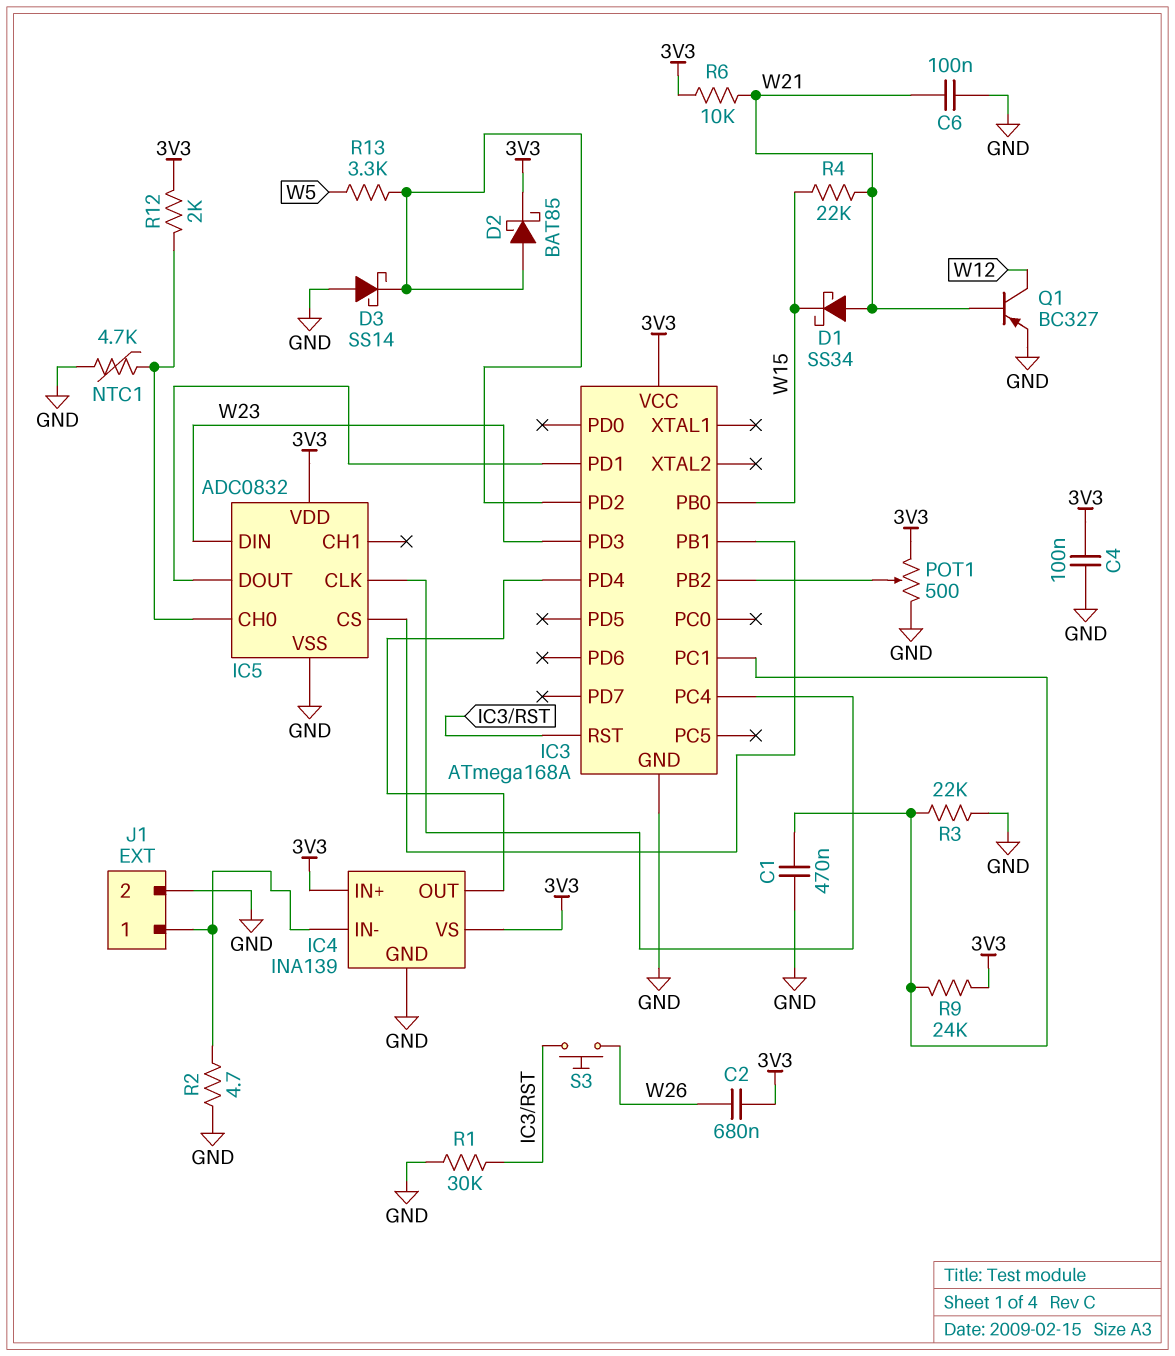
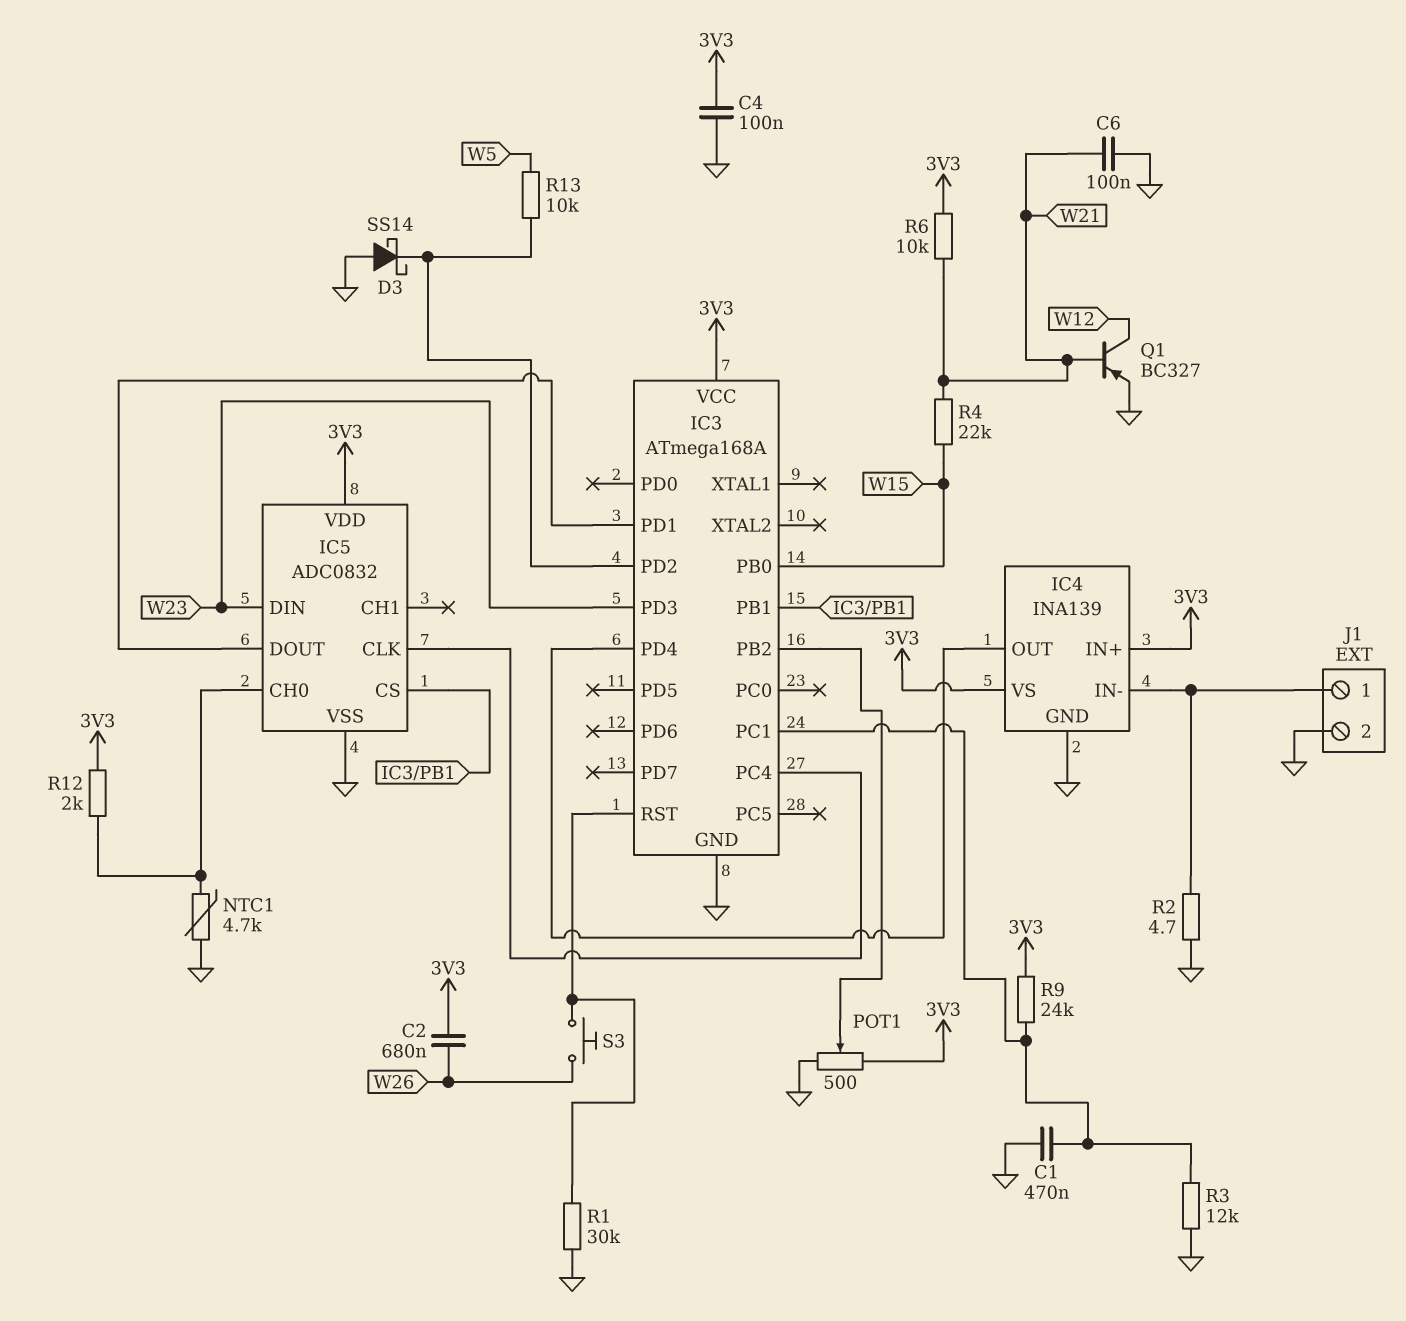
D1: schottky SS34 (A W21, K W15) -> none
D2: schottky BAT85 (A IC3/PD2, K 3V3) -> none
R3: 22k (GND, IC3/PC1) -> 12k (GND, IC3/PC1)
R13: 3.3k (IC3/PD2, W5) -> 10k (IC3/PD2, W5)

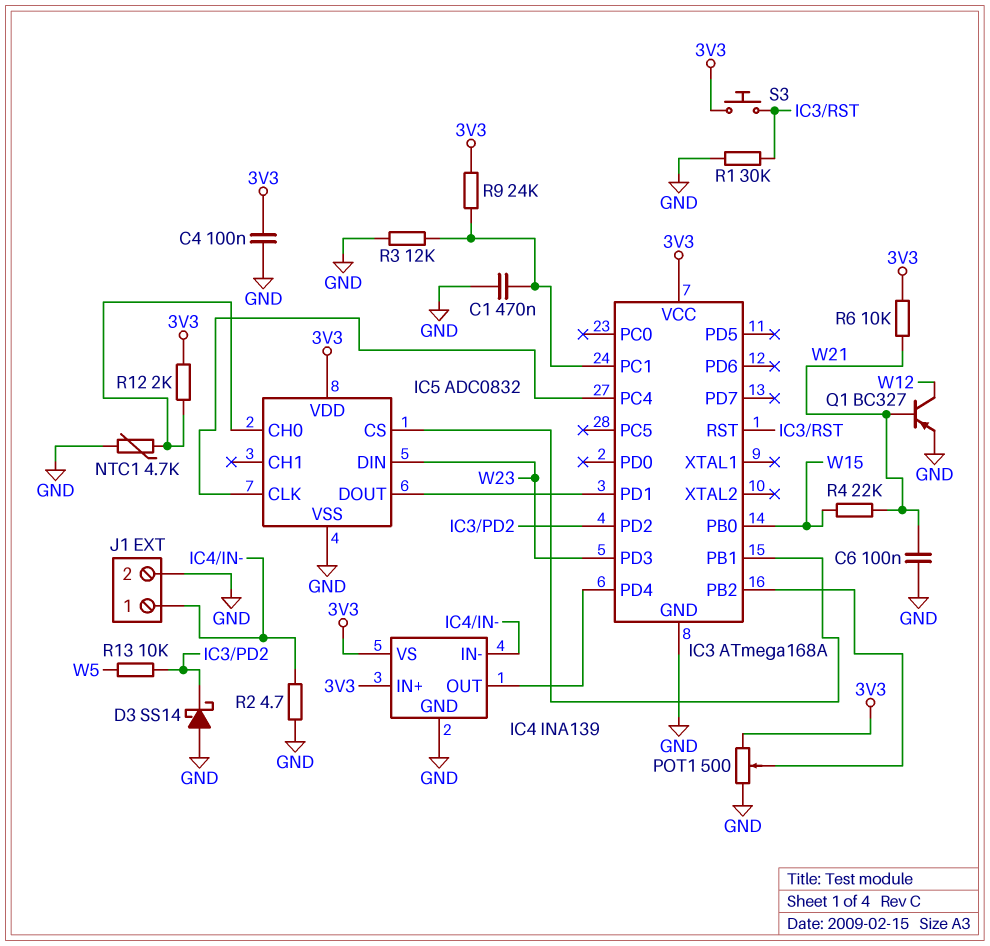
C2: 680nF (3V3, W26) -> none
S3: button (IC3/RST, W26) -> button (3V3, IC3/RST)

